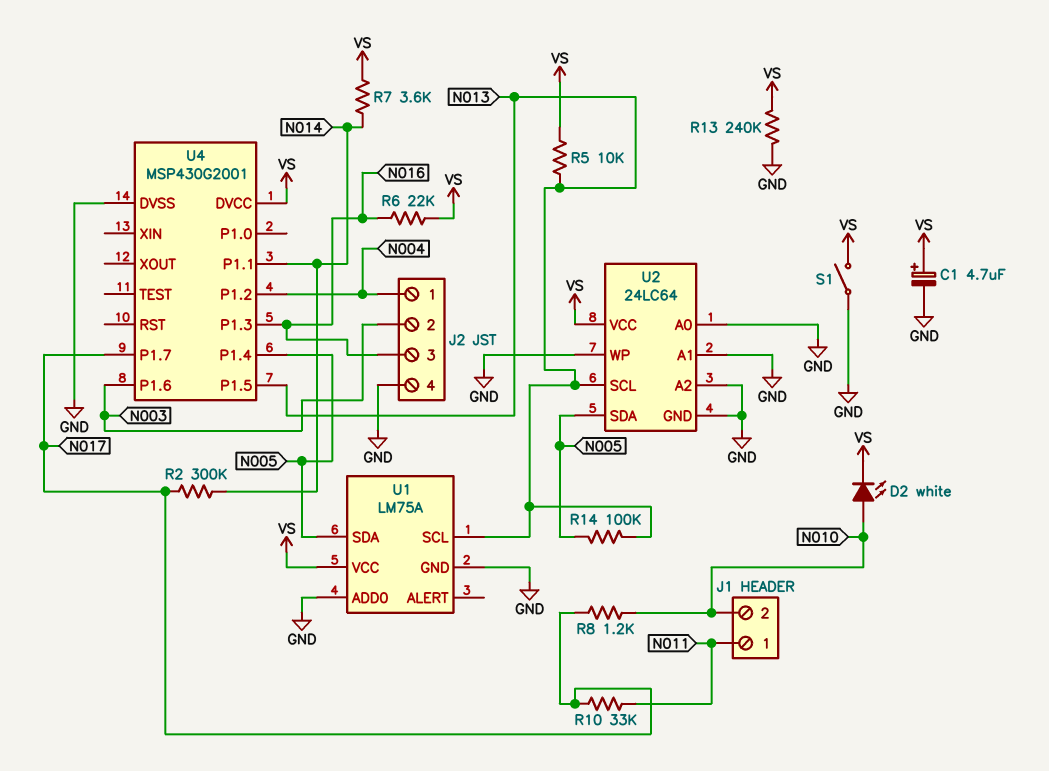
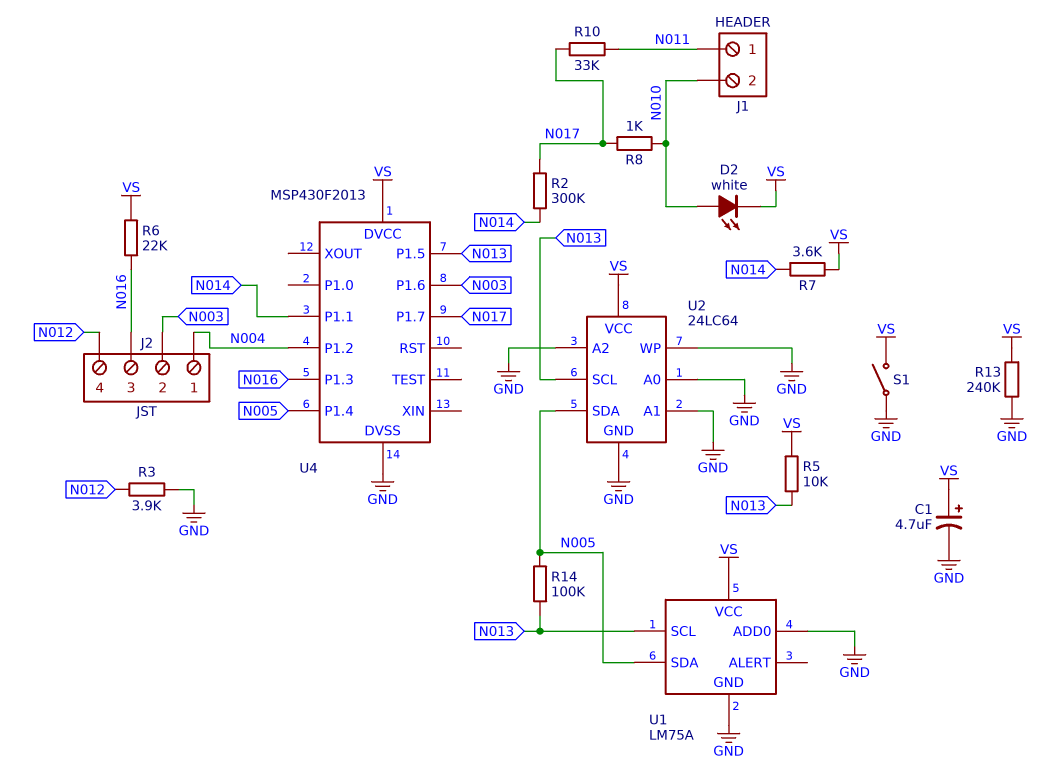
J2 pin 4: GND -> N012
R3: none -> 3.9k (GND, N012)
R8: 1.2k (N010, N017) -> 1k (N010, N017)
U4: MSP430G2001 -> MSP430F2013

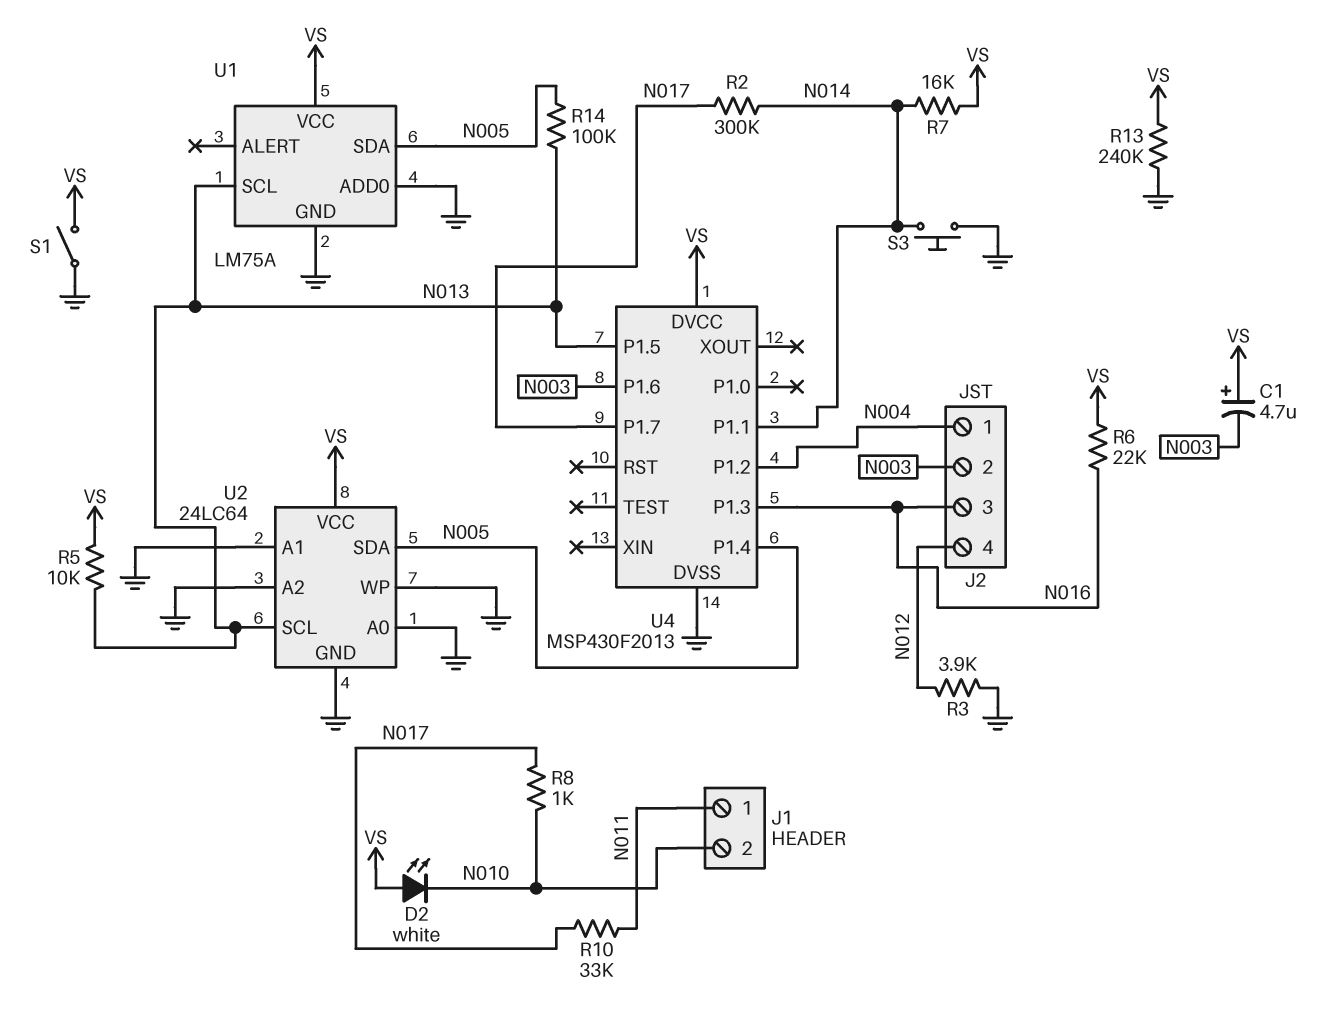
C1: 4.7uF (plus VS, minus GND) -> 4.7uF (plus VS, minus N003)
D2: LED white (A N010, K VS) -> LED white (A VS, K N010)
R7: 3.6k (N014, VS) -> 16k (N014, VS)
S3: none -> button (GND, N014)

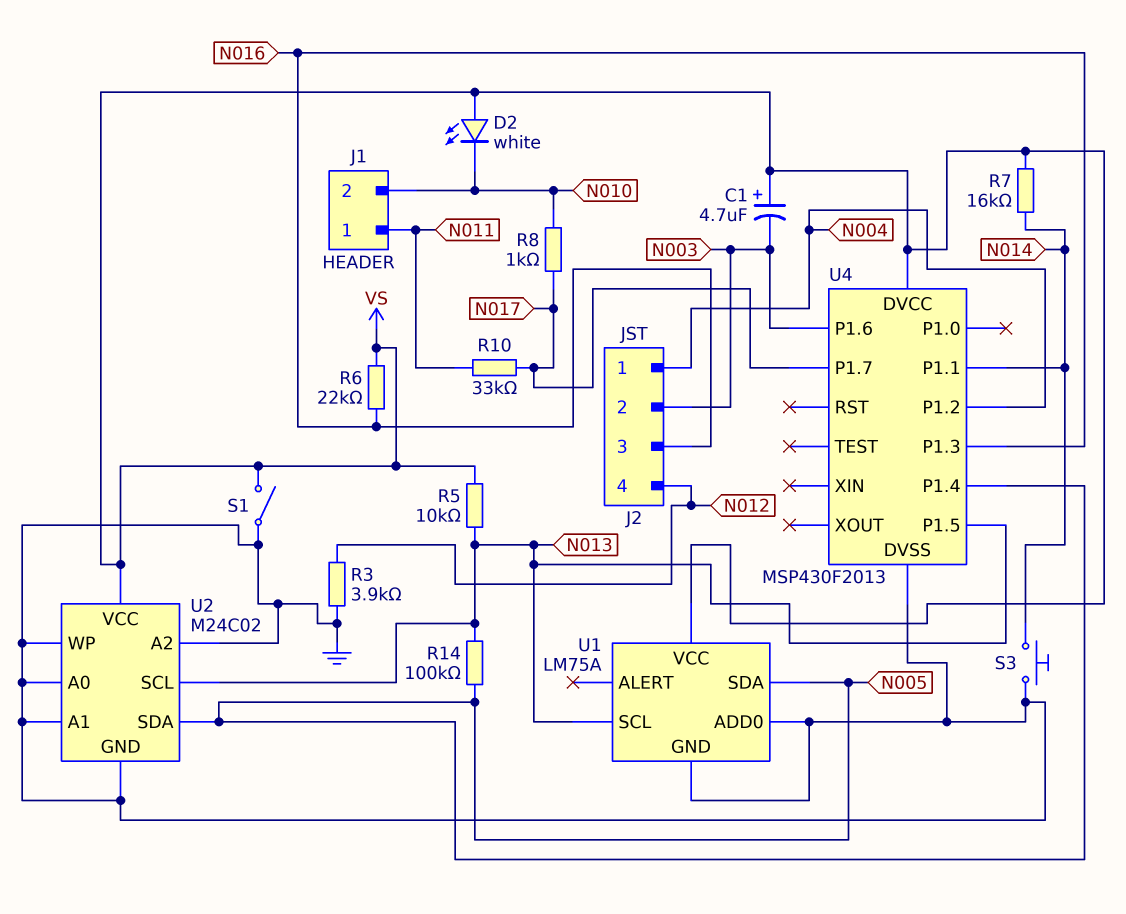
R2: 300k (N014, N017) -> none
R13: 240k (GND, VS) -> none
U2: 24LC64 -> M24C02

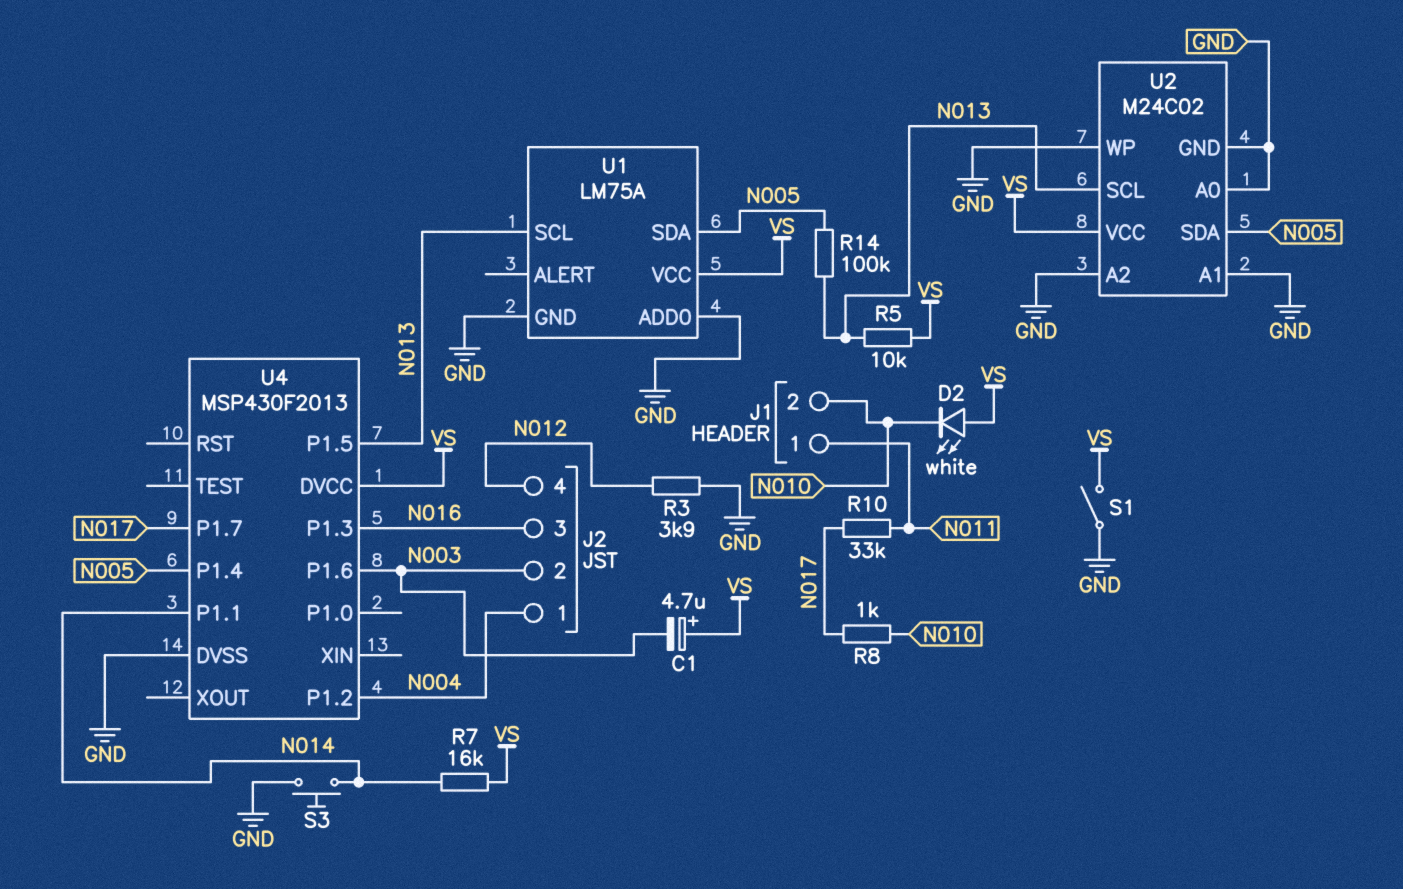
R6: 22k (N016, VS) -> none

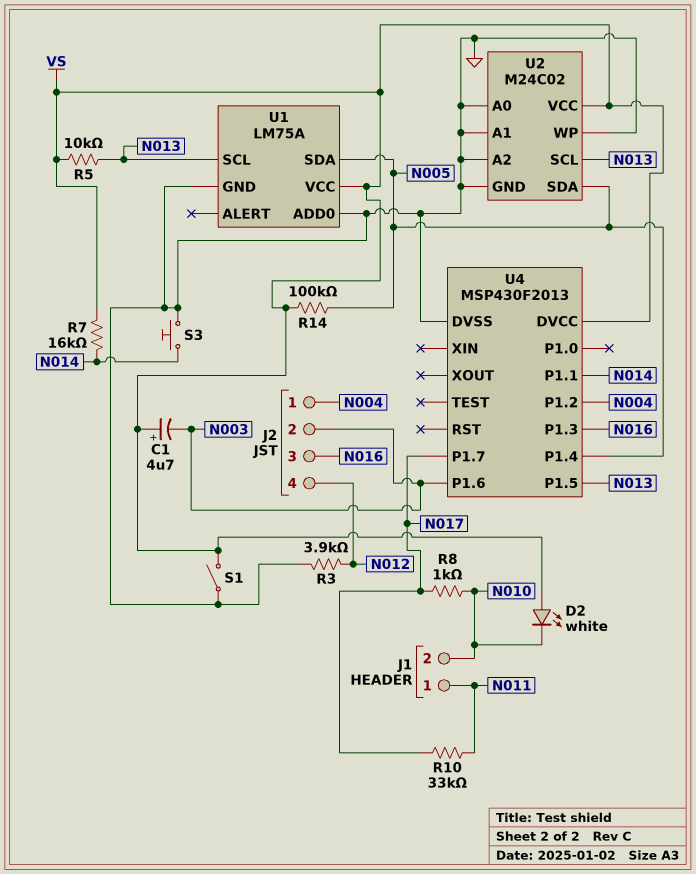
R14: 100k (N005, N013) -> 100k (N005, VS)

